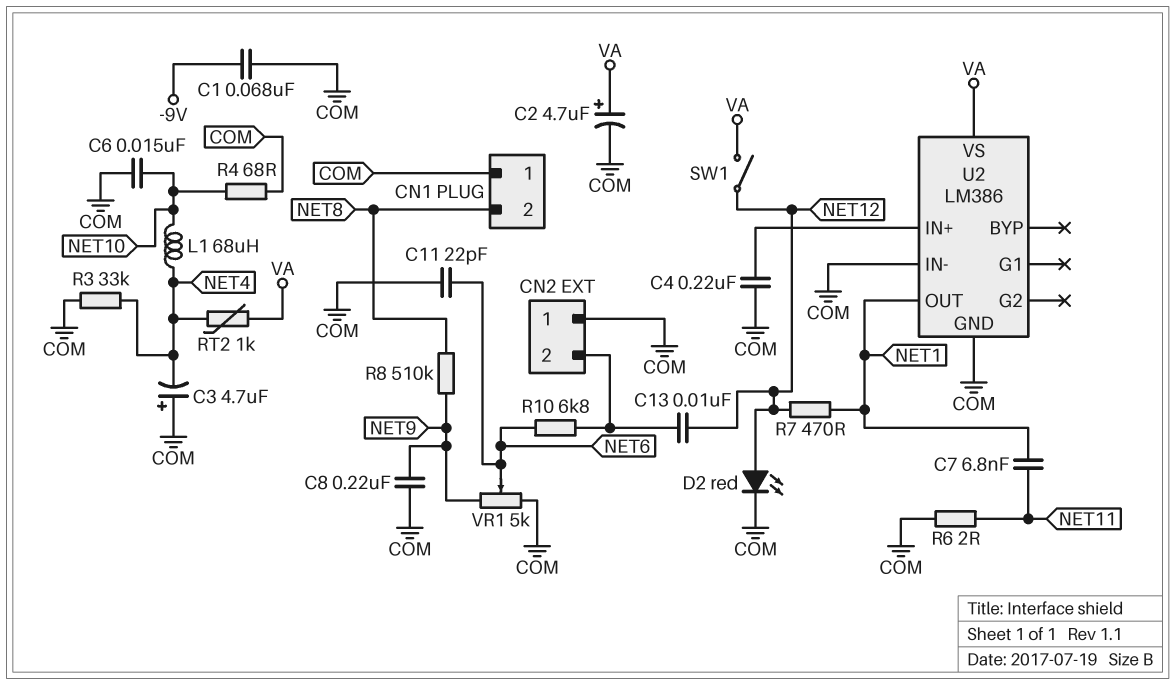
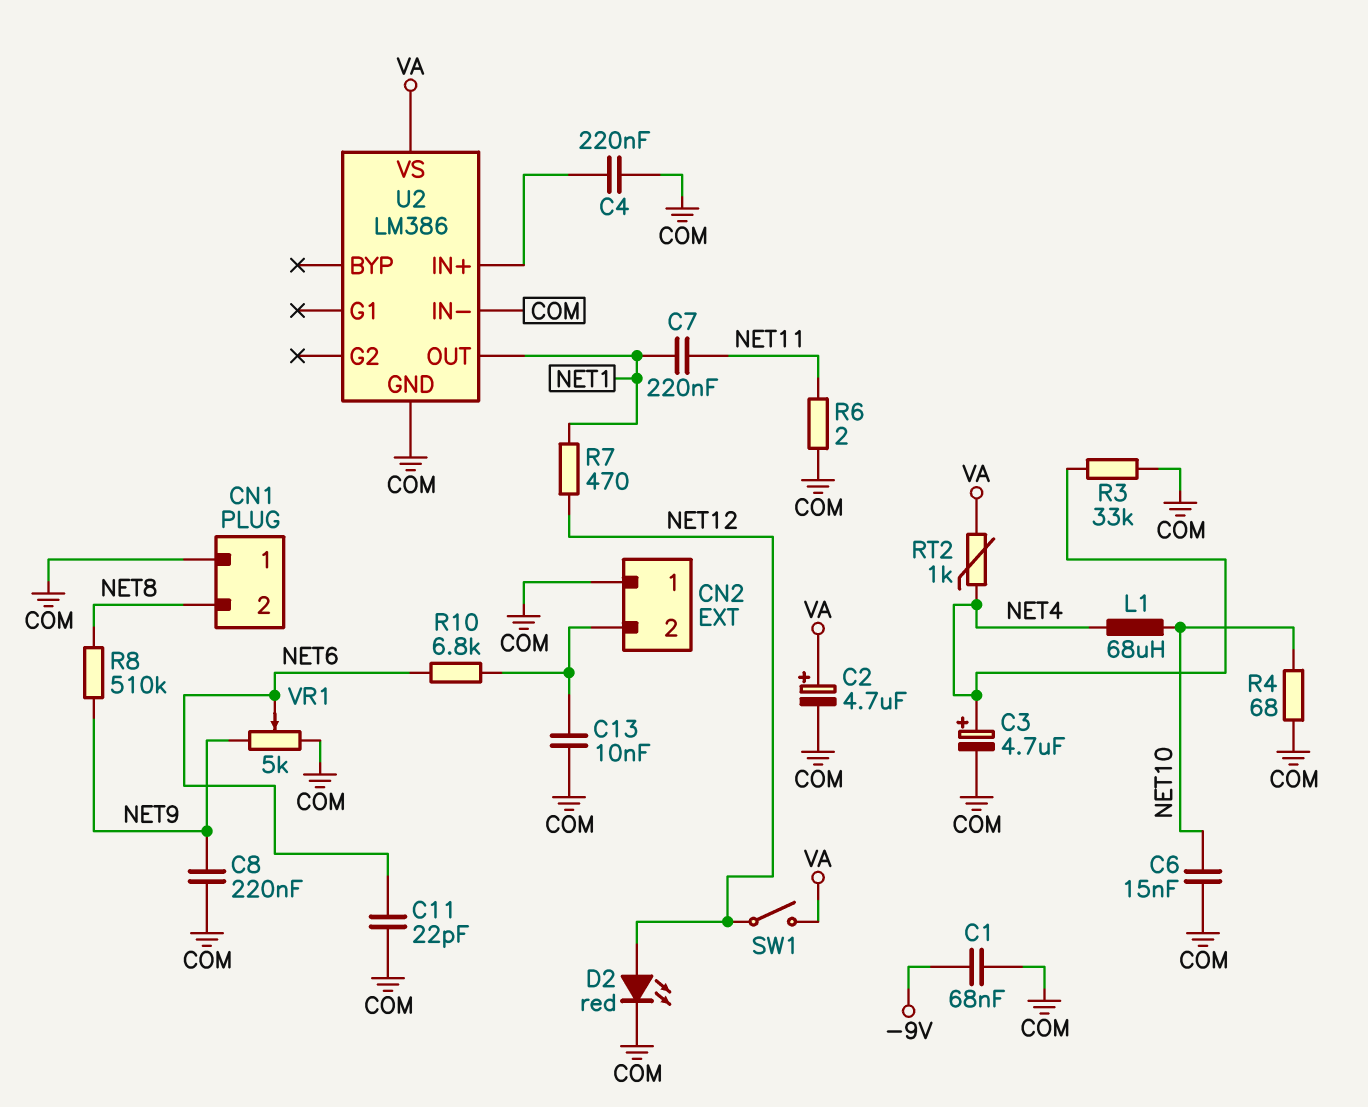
C3: 4.7uF (plus COM, minus NET4) -> 4.7uF (plus NET4, minus COM)
C7: 6.8nF (NET1, NET11) -> 220nF (NET1, NET11)
C13: 10nF (CN2/2, NET12) -> 10nF (CN2/2, COM)

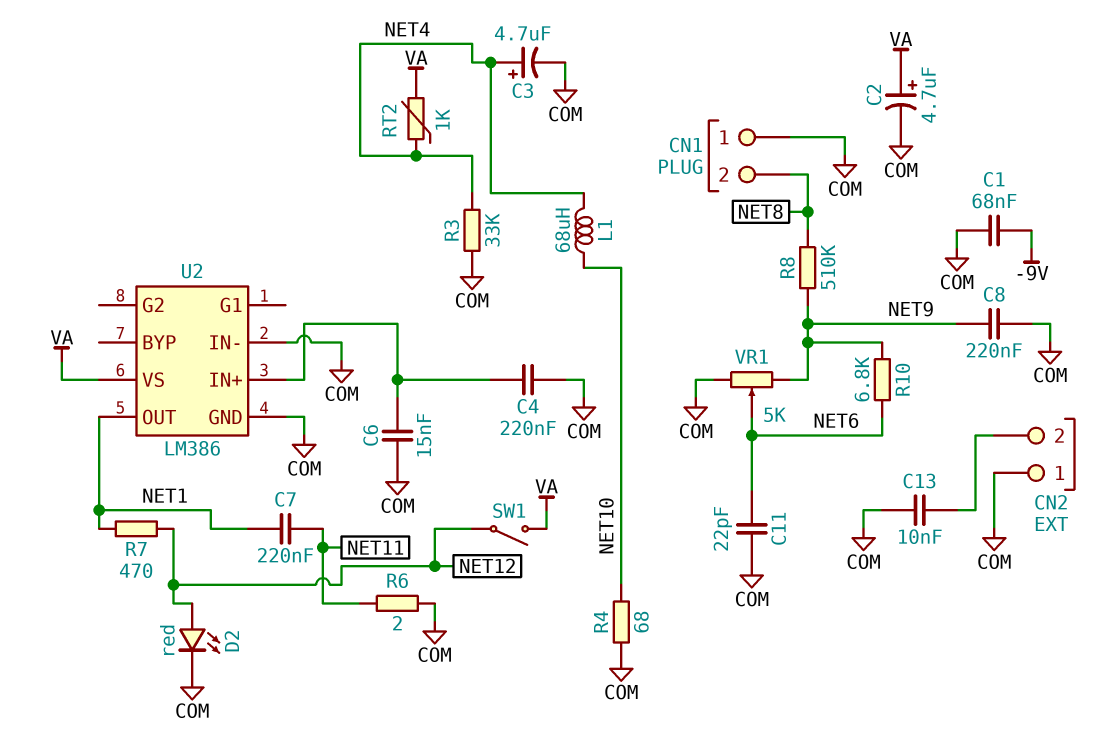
C6: 15nF (COM, NET10) -> 15nF (COM, U2/IN+)
R10: 6.8k (CN2/2, NET6) -> 6.8k (NET6, NET9)

